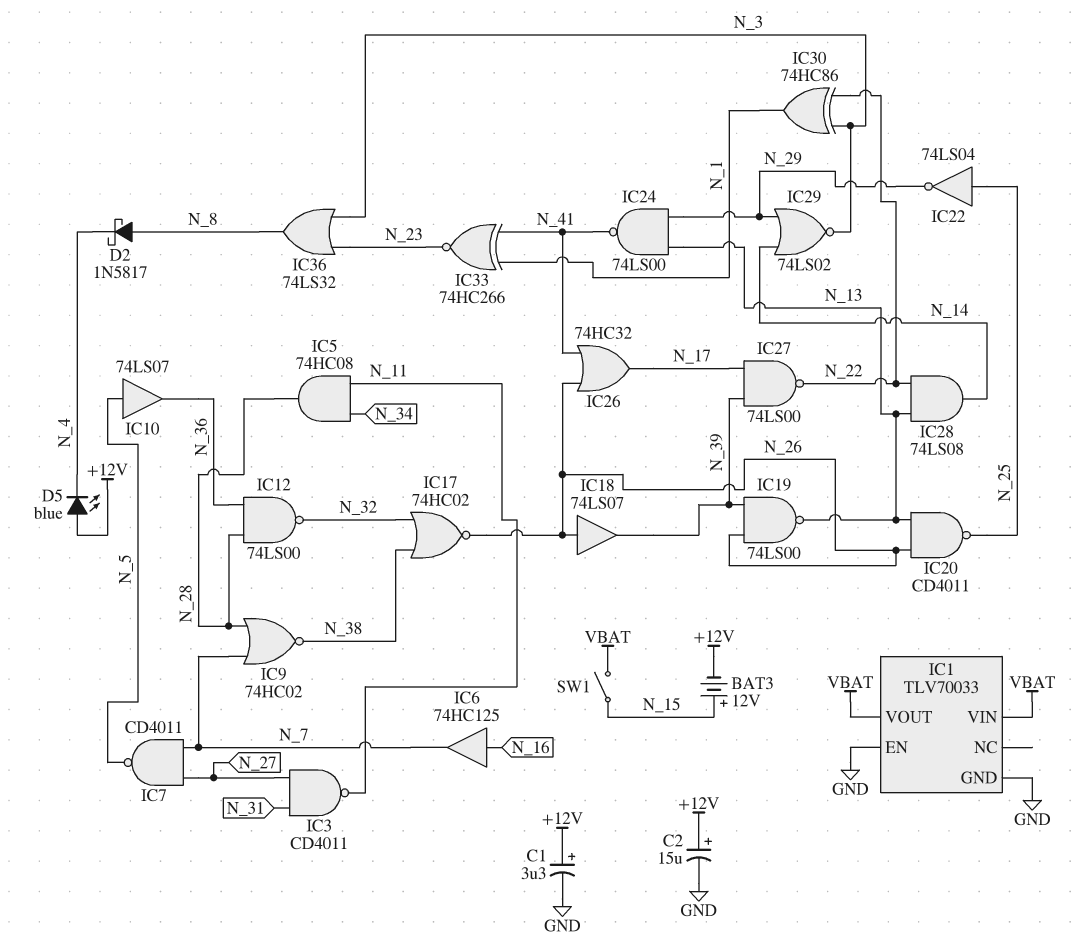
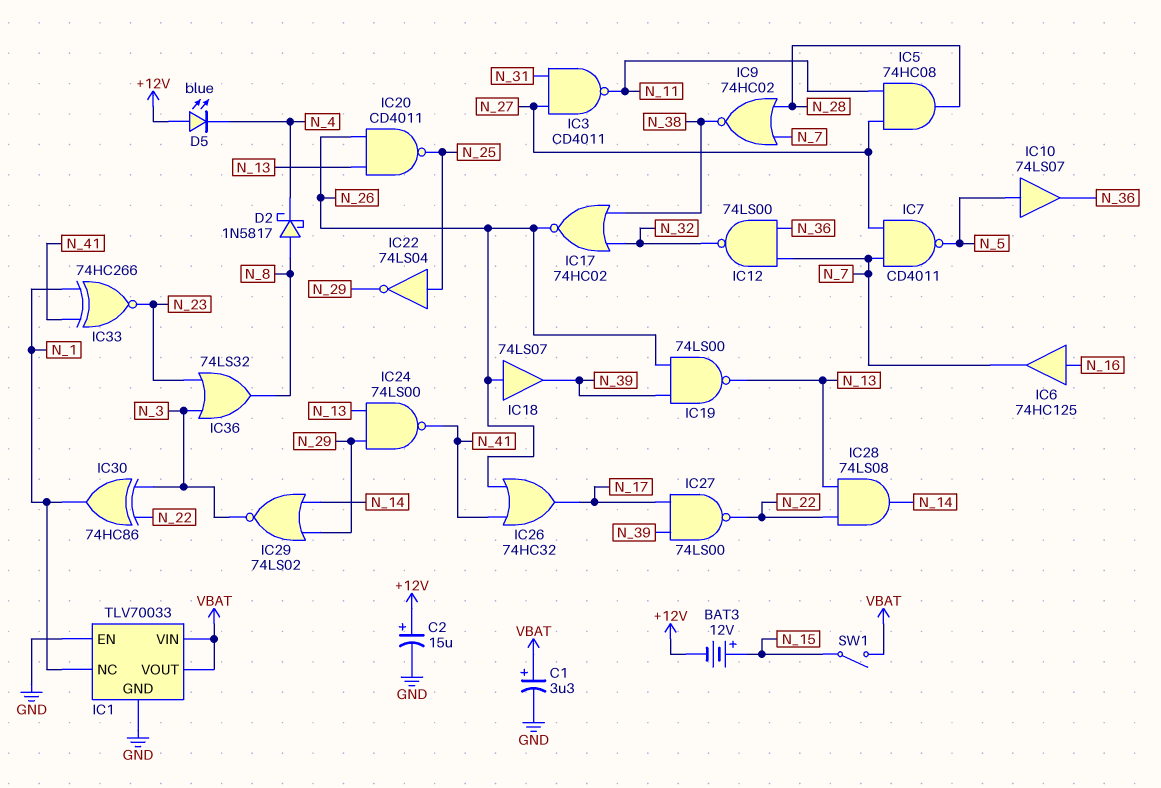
C1: 3.3uF (plus +12V, minus GND) -> 3.3uF (plus VBAT, minus GND)
IC1 pin NC: none -> N_1
IC5: AND 74HC08 (in N_11, in N_34, out N_28) -> AND 74HC08 (in N_11, in N_27, out N_28)
IC12: NAND 74LS00 (in N_28, in N_36, out N_32) -> NAND 74LS00 (in N_7, in N_36, out N_32)

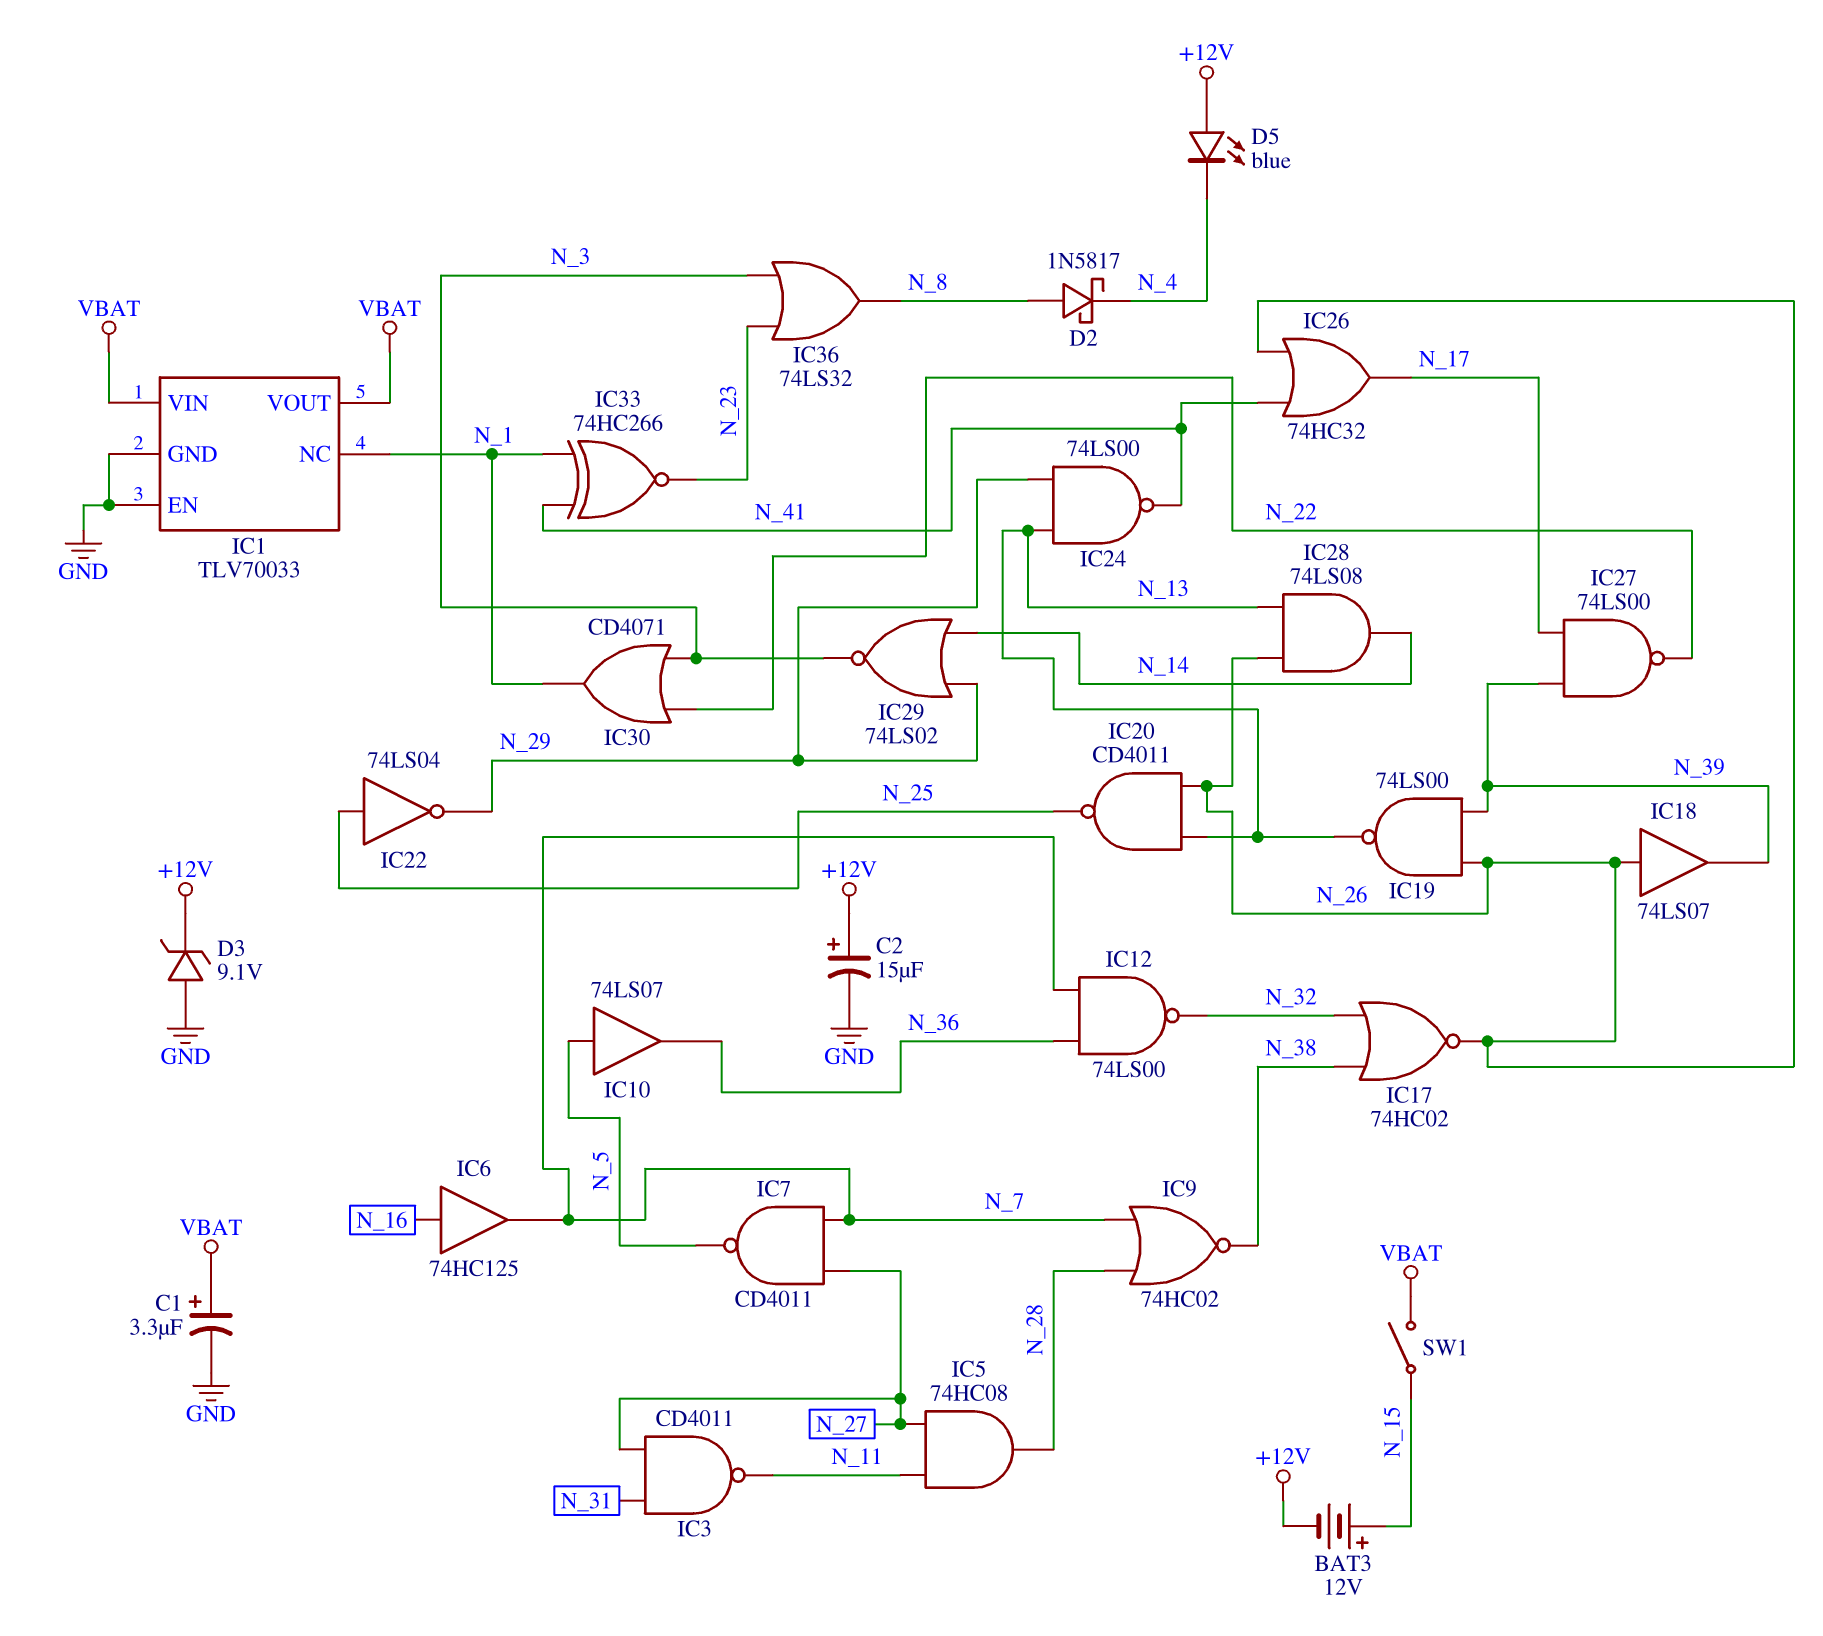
D3: none -> zener 9.1V (A GND, K +12V)
IC28: AND 74LS08 (in N_13, in N_22, out N_14) -> AND 74LS08 (in N_13, in N_26, out N_14)
IC30: XOR 74HC86 (in N_3, in N_22, out N_1) -> OR CD4071 (in N_3, in N_22, out N_1)

